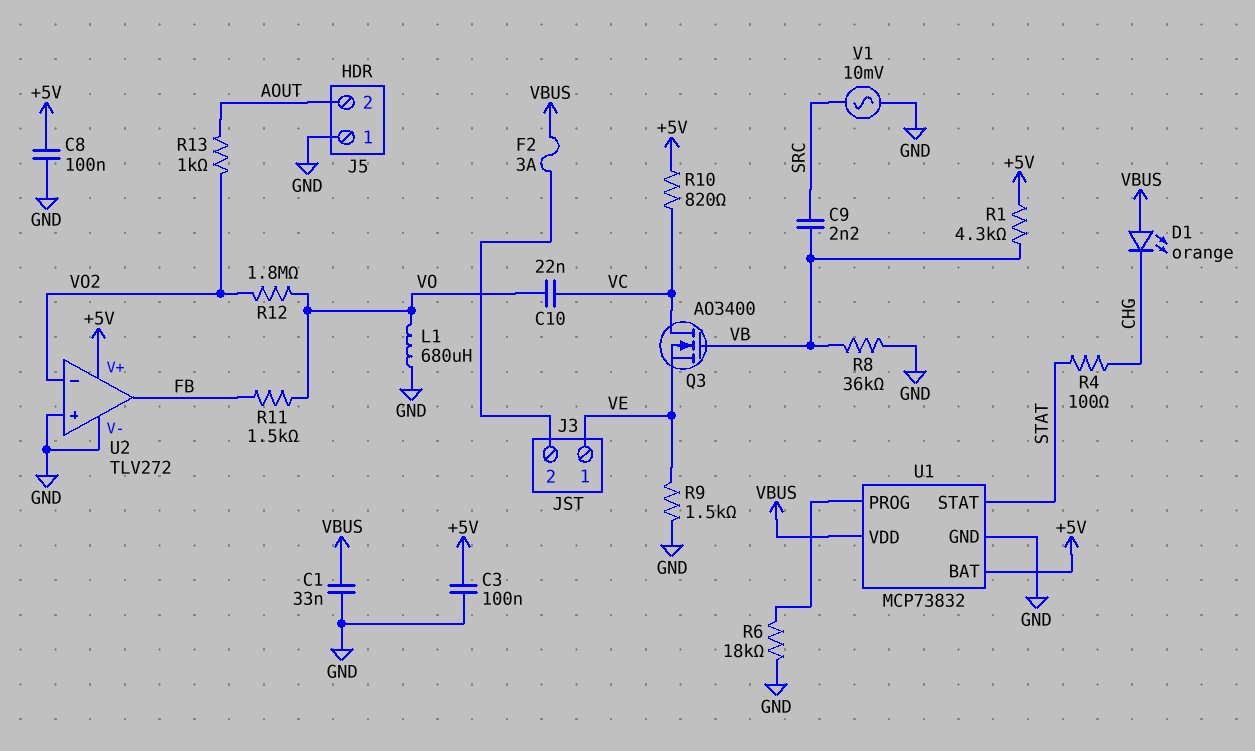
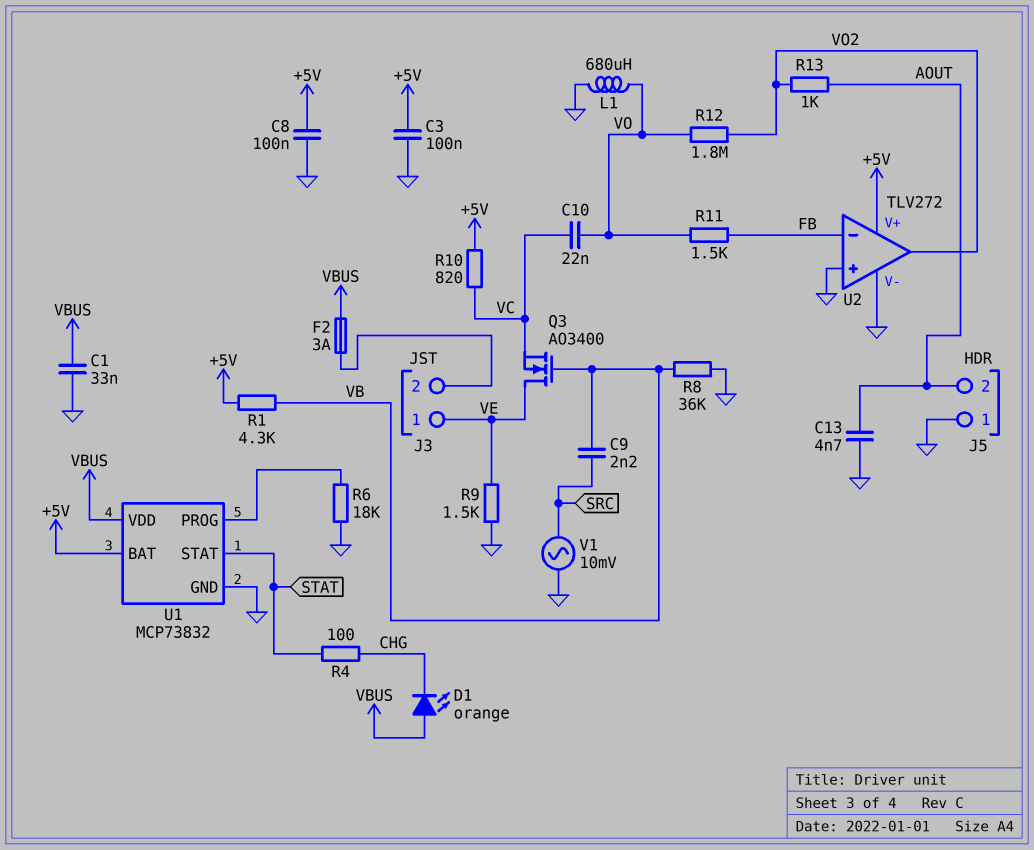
C13: none -> 4.7nF (AOUT, GND)
Q3: NMOS AO3400 (G VB, D VC, S VE) -> NMOS AO3400 (G VB, D VE, S VC)
U2 pin in-: VO2 -> FB
U2 pin out: FB -> VO2

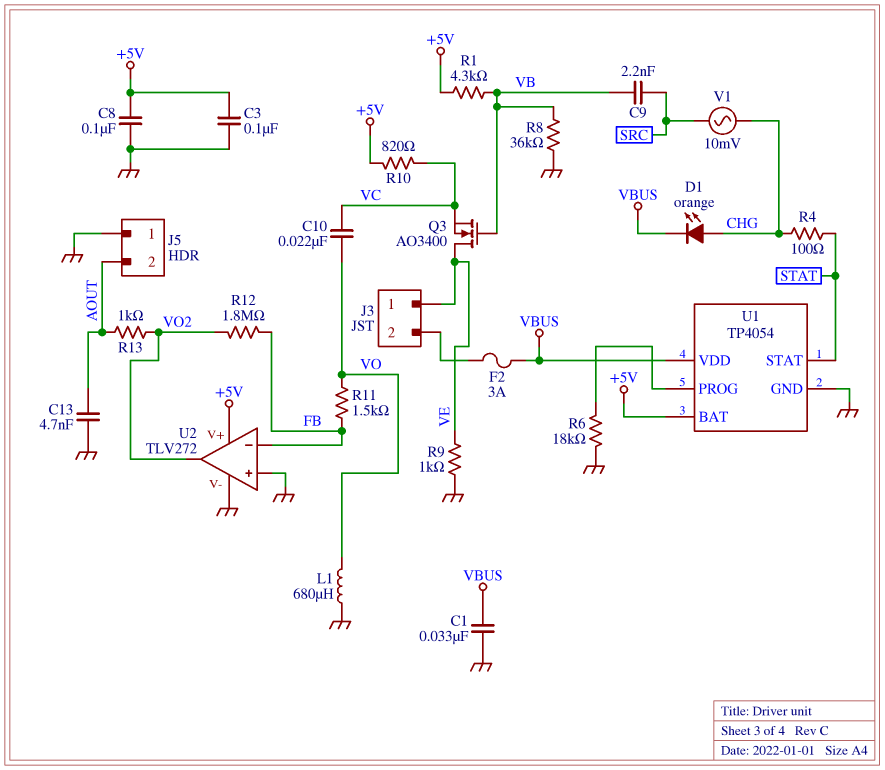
D1: LED orange (A VBUS, K CHG) -> LED orange (A CHG, K VBUS)
R9: 1.5k (GND, VE) -> 1k (GND, VE)
R12: 1.8M (VO, VO2) -> 1.8M (FB, VO2)
U1: MCP73832 -> TP4054
V1: AC 10mV (GND, SRC) -> AC 10mV (CHG, SRC)

